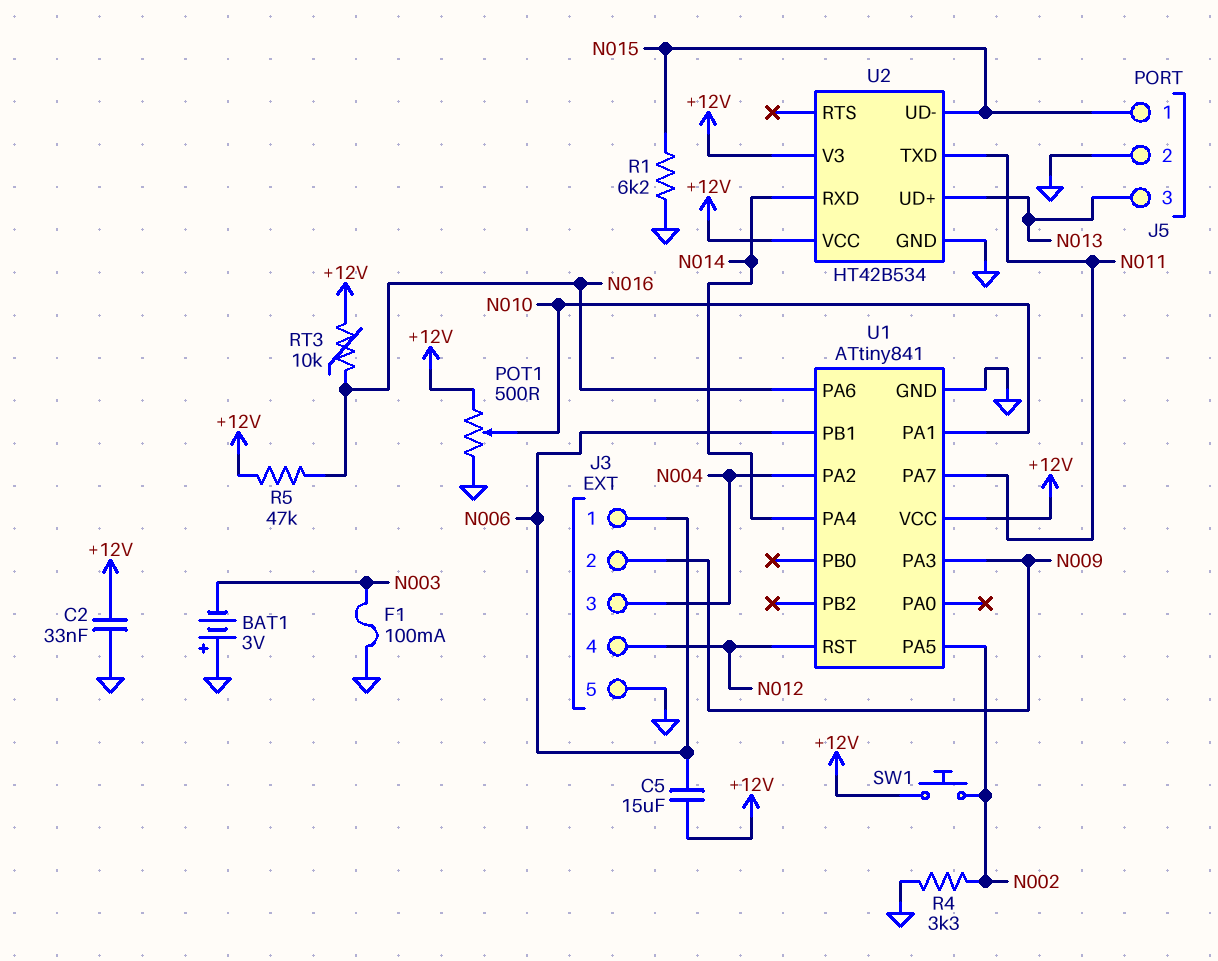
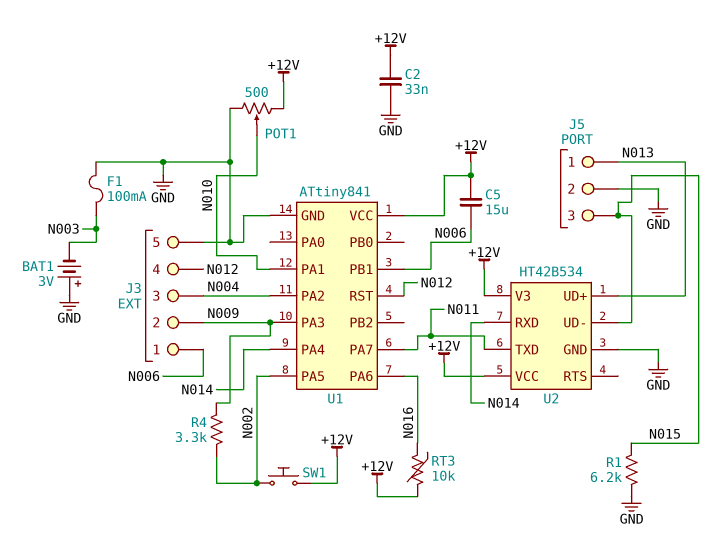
J5 pin 1: N015 -> N013
J5 pin 3: N013 -> N015
R4: 3.3k (GND, N002) -> 3.3k (N002, N009)
R5: 47k (+12V, N016) -> none

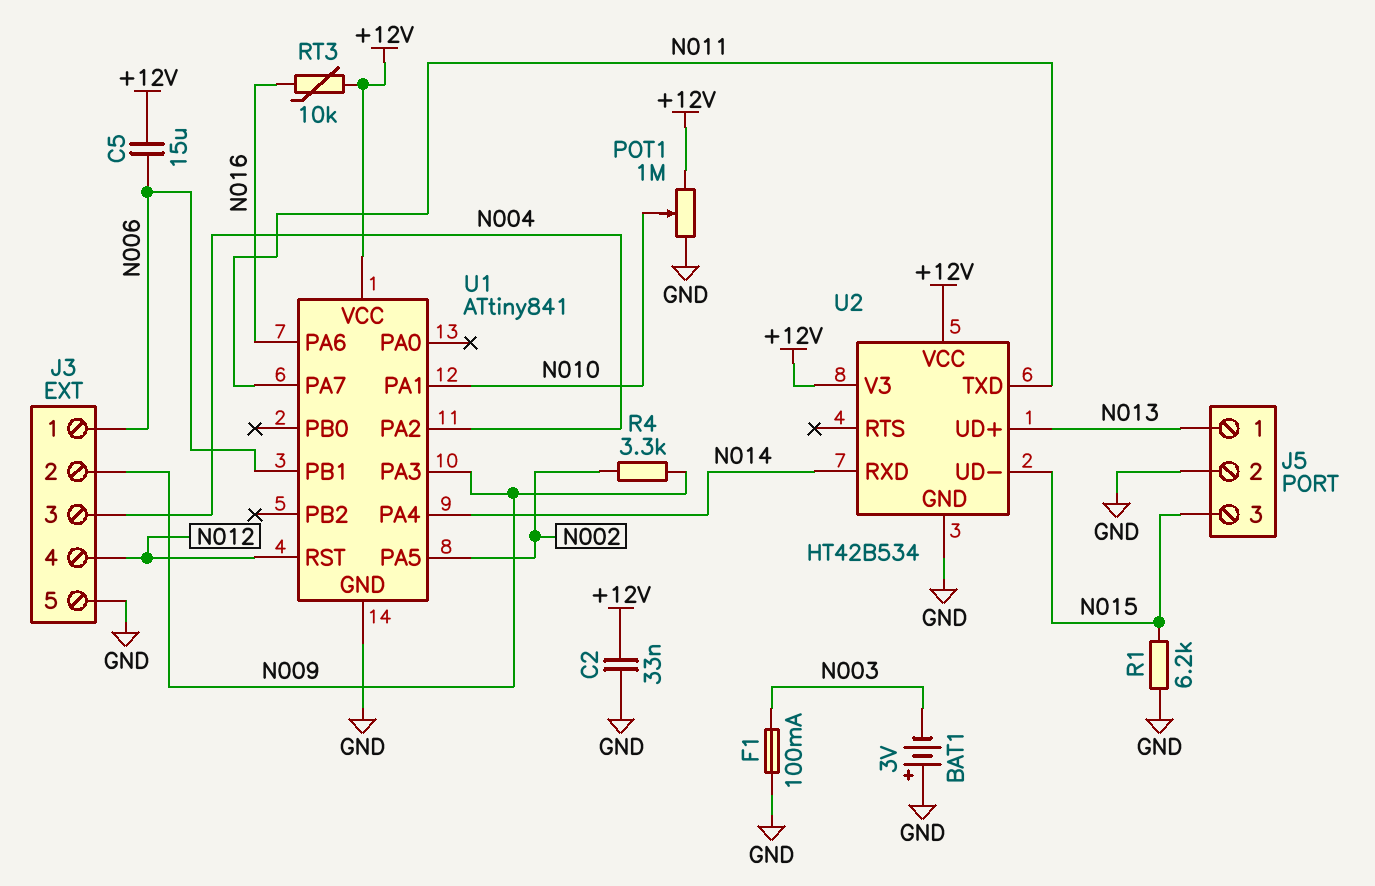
POT1: 500 (+12V, GND, wiper N010) -> 1M (+12V, GND, wiper N010)
SW1: button (+12V, N002) -> none

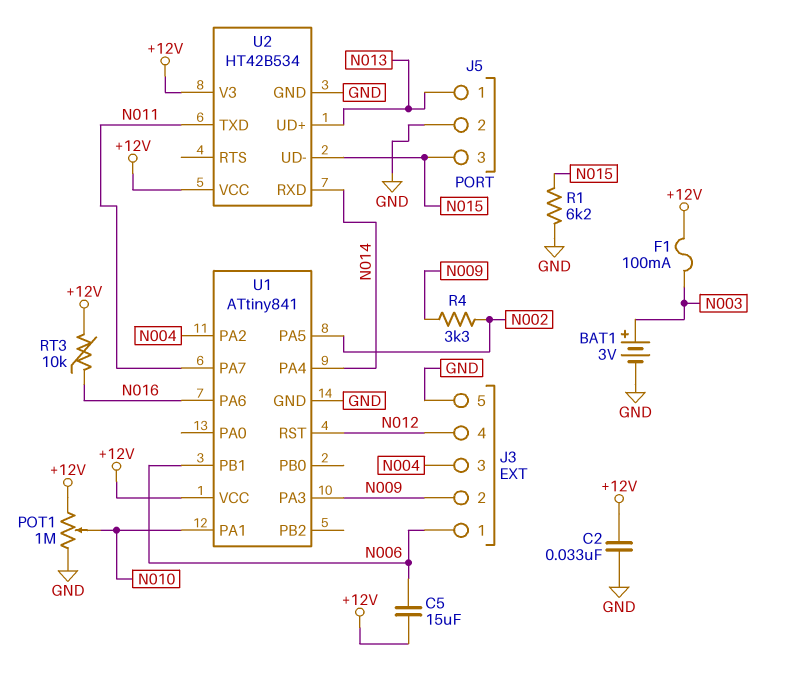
BAT1: 3V (plus GND, minus N003) -> 3V (plus N003, minus GND)
F1: 100mA (GND, N003) -> 100mA (+12V, N003)

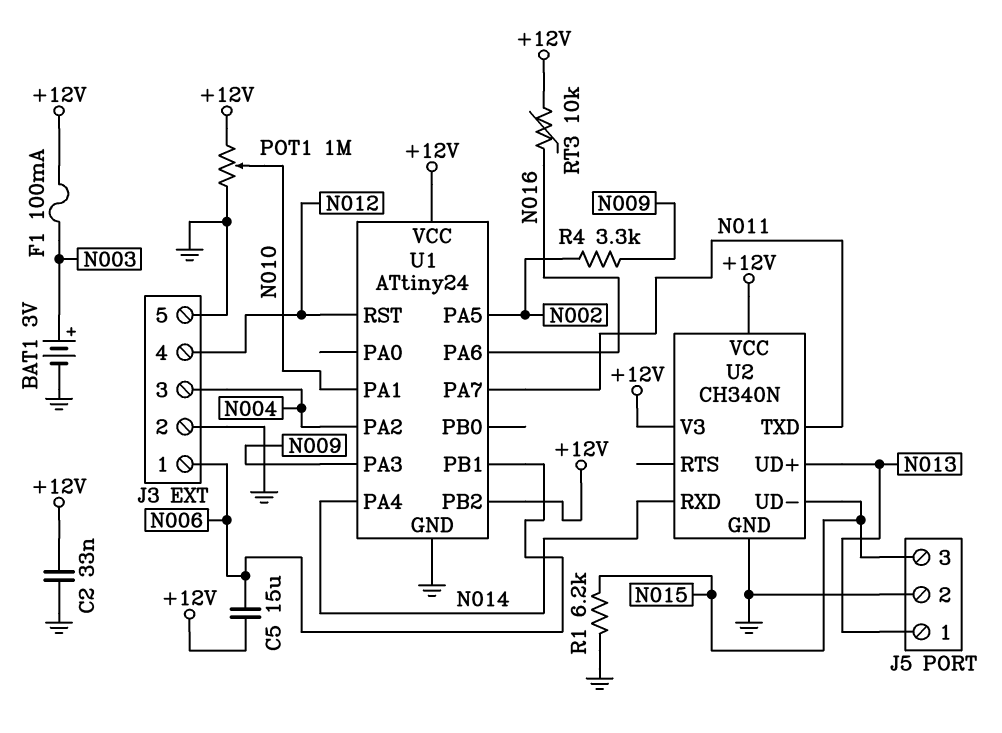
J3 pin 2: N009 -> GND
U1: ATtiny841 -> ATtiny24
U1 pin PB2: none -> +12V
U2: HT42B534 -> CH340N

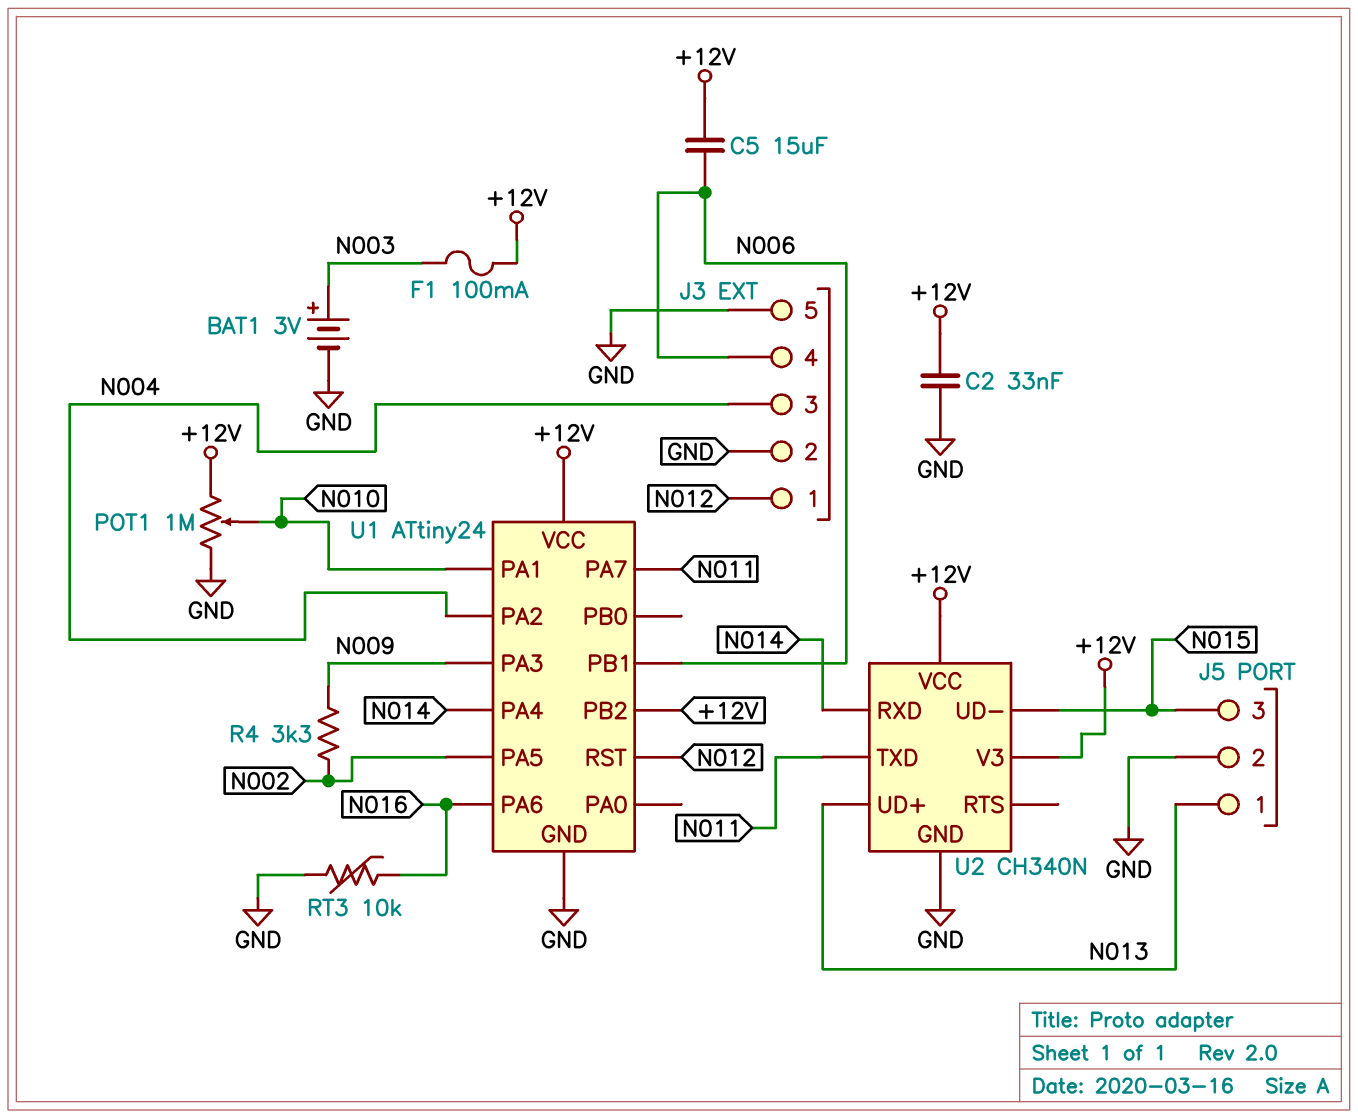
J3 pin 1: N006 -> N012
J3 pin 4: N012 -> N006
R1: 6.2k (GND, N015) -> none
RT3: 10k (+12V, N016) -> 10k (GND, N016)

